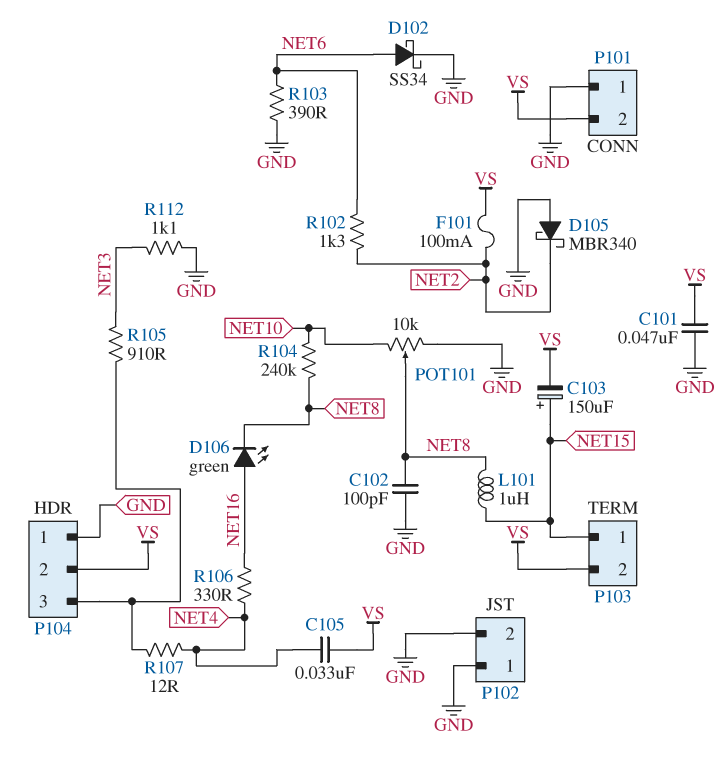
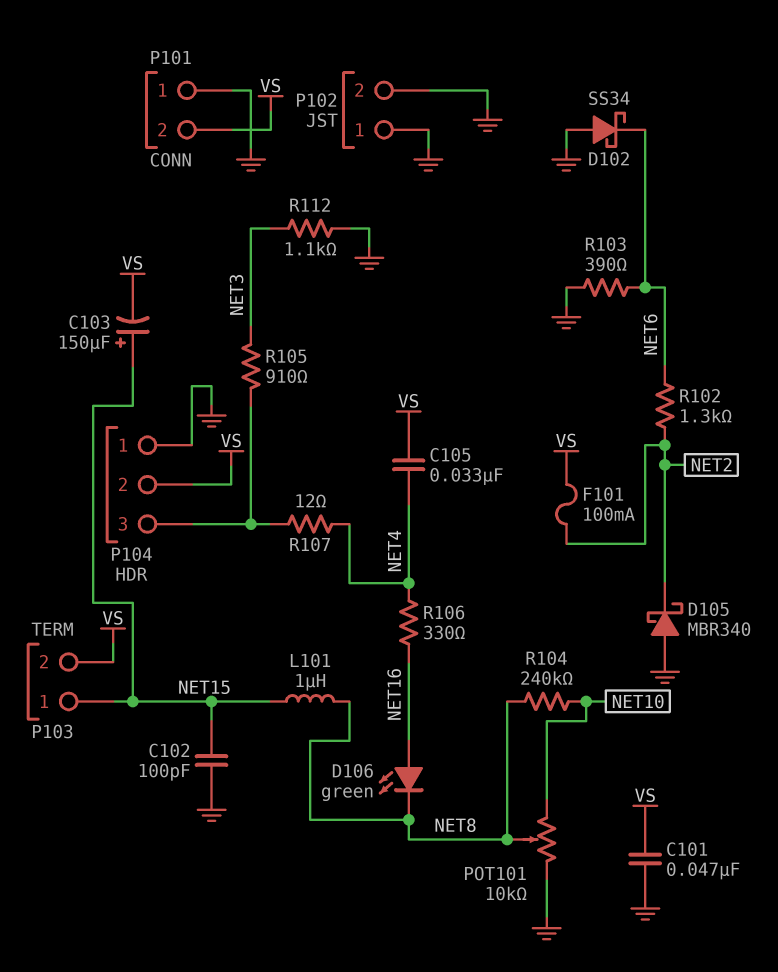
C102: 100pF (GND, NET8) -> 100pF (GND, NET15)
D102: schottky SS34 (A NET6, K GND) -> schottky SS34 (A GND, K NET6)

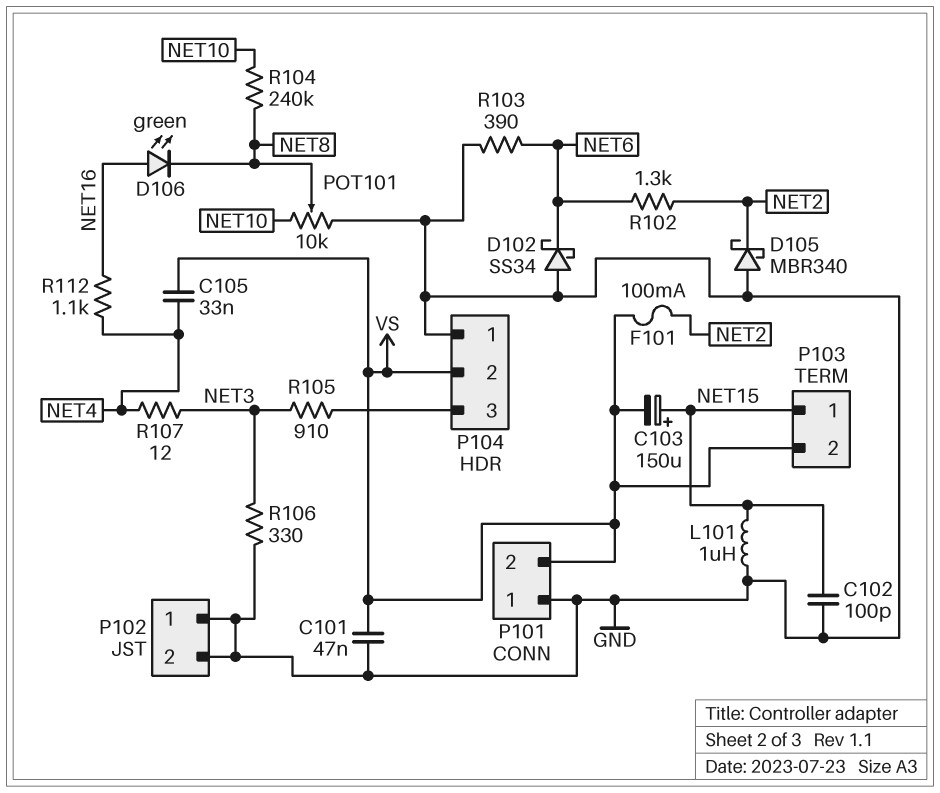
L101: 1uH (NET8, NET15) -> 1uH (GND, NET15)
R106: 330 (NET4, NET16) -> 330 (GND, NET3)
R107: 12 (NET4, P104/3) -> 12 (NET3, NET4)
R112: 1.1k (GND, NET3) -> 1.1k (NET4, NET16)

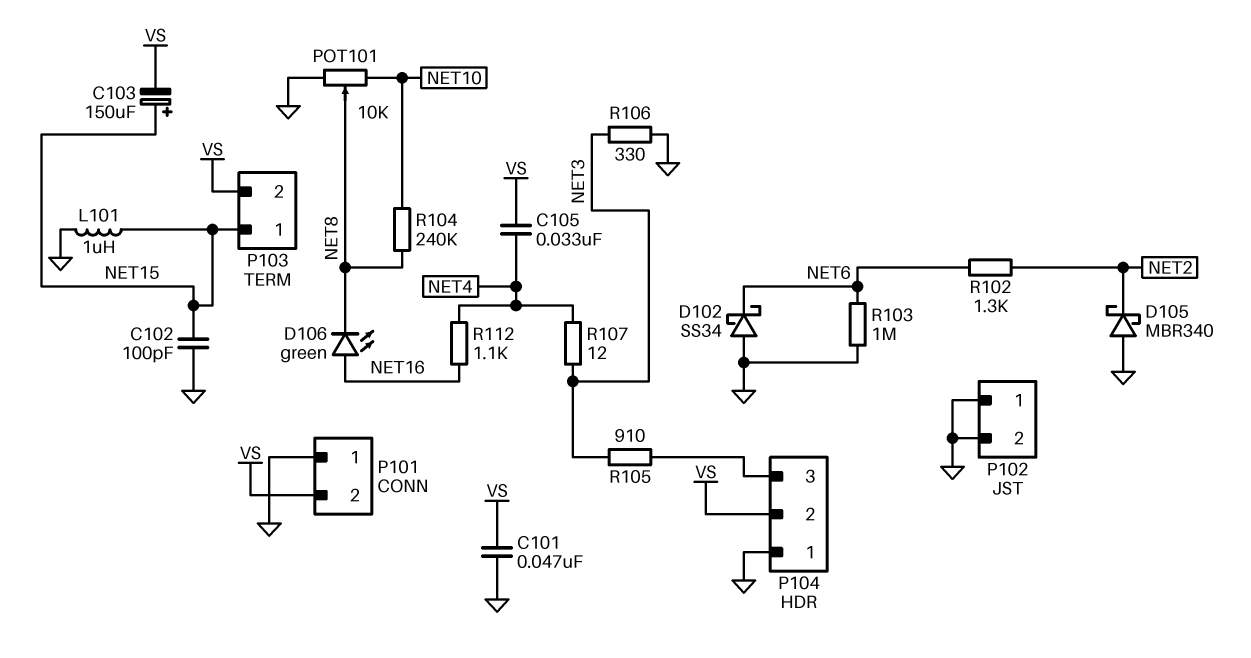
F101: 100mA (NET2, VS) -> none
R103: 390 (GND, NET6) -> 1M (GND, NET6)

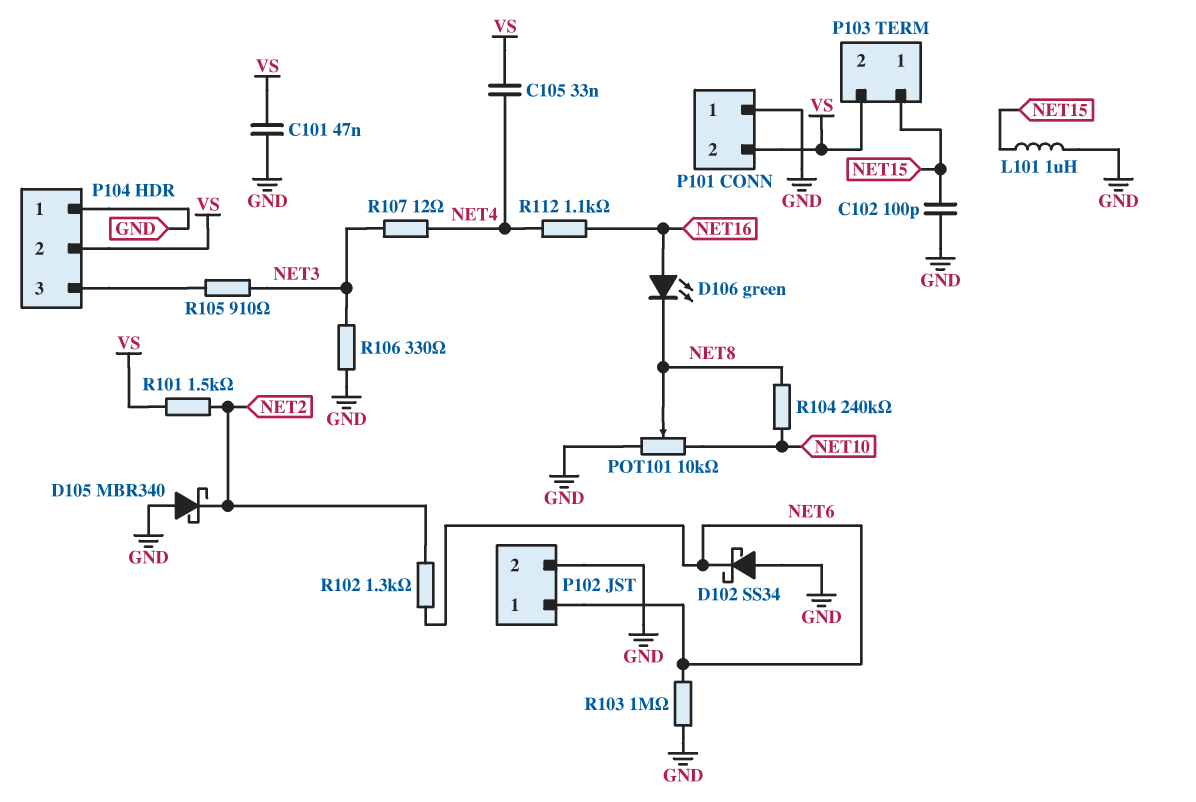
C103: 150uF (plus NET15, minus VS) -> none
P102 pin 1: GND -> NET6
R101: none -> 1.5k (NET2, VS)

